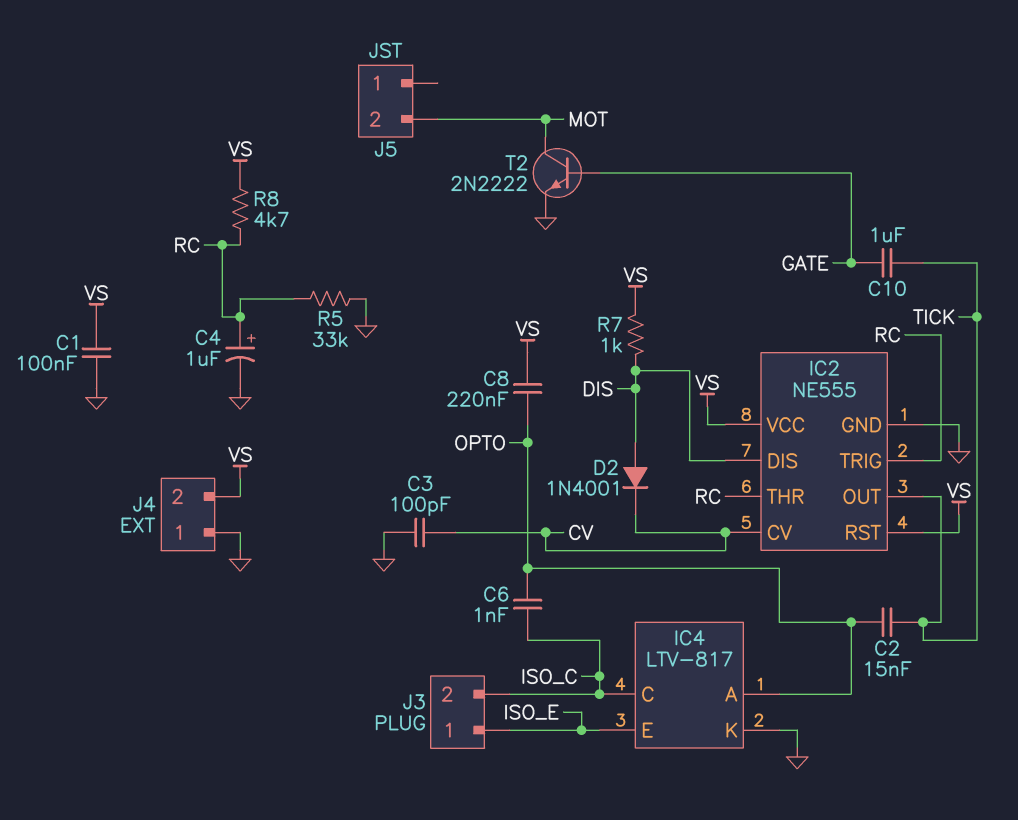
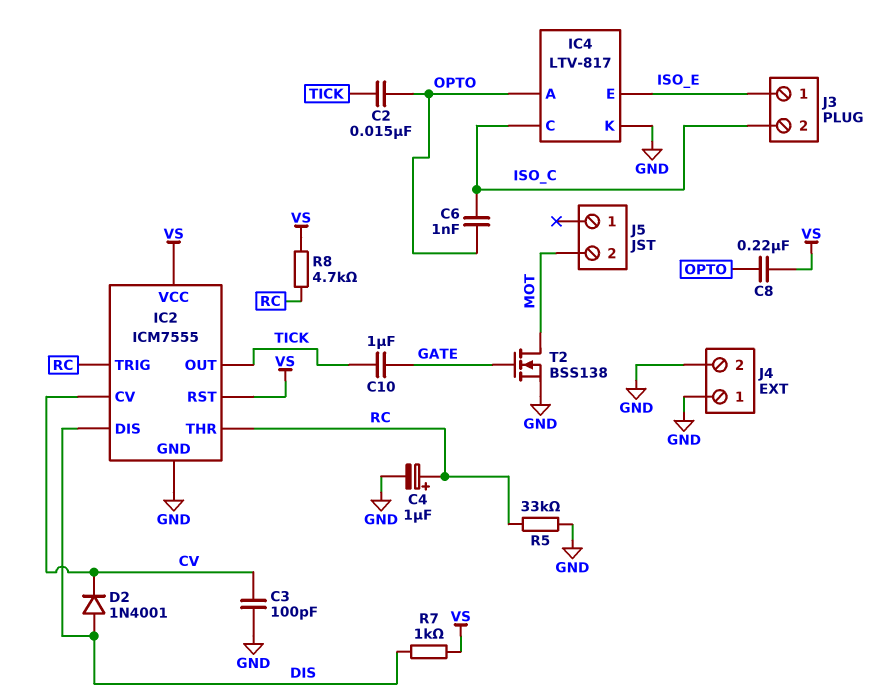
C1: 100nF (GND, VS) -> none
IC2: NE555 -> ICM7555
J4 pin 2: VS -> GND
T2: NPN 2N2222 (B GATE, C MOT, E GND) -> NMOS BSS138 (G GATE, D MOT, S GND)

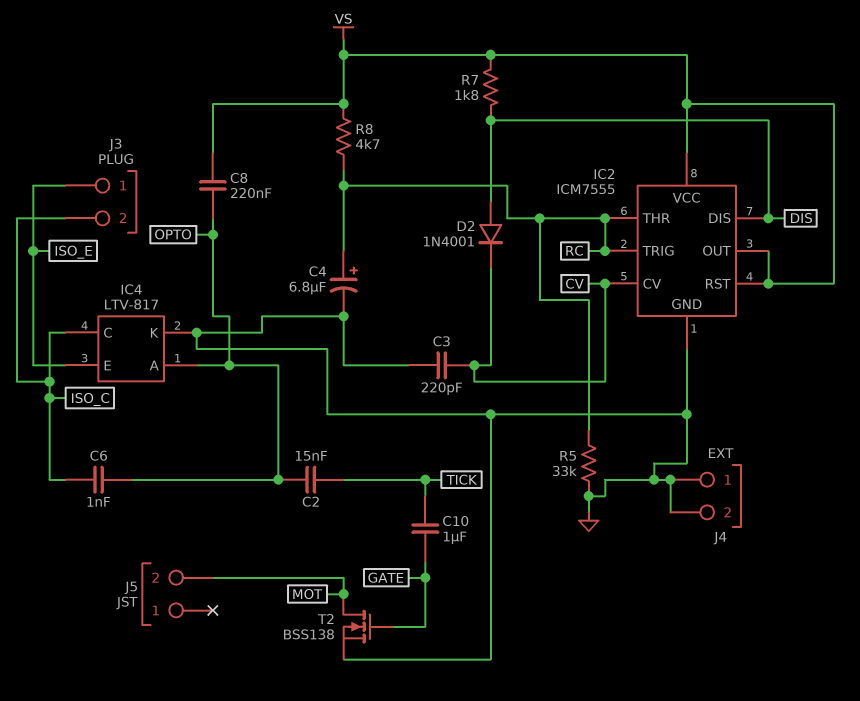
C3: 100pF (CV, GND) -> 220pF (CV, GND)
C4: 1uF (plus RC, minus GND) -> 6.8uF (plus RC, minus GND)
IC2 pin OUT: TICK -> VS
R7: 1k (DIS, VS) -> 1.8k (DIS, VS)

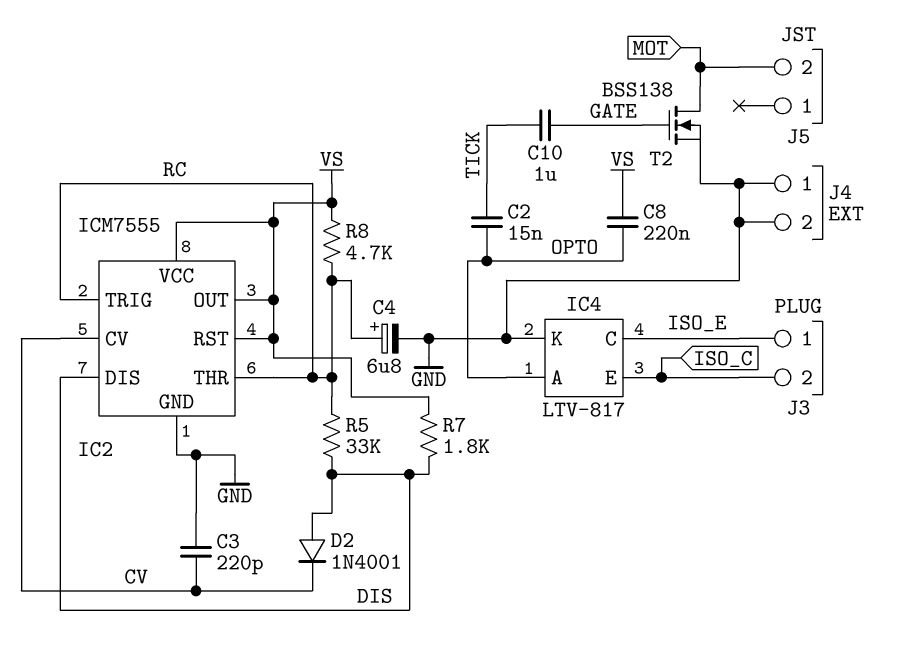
C6: 1nF (ISO_C, OPTO) -> none
IC4 pin C: ISO_C -> ISO_E
IC4 pin E: ISO_E -> ISO_C
R5: 33k (GND, RC) -> 33k (DIS, RC)

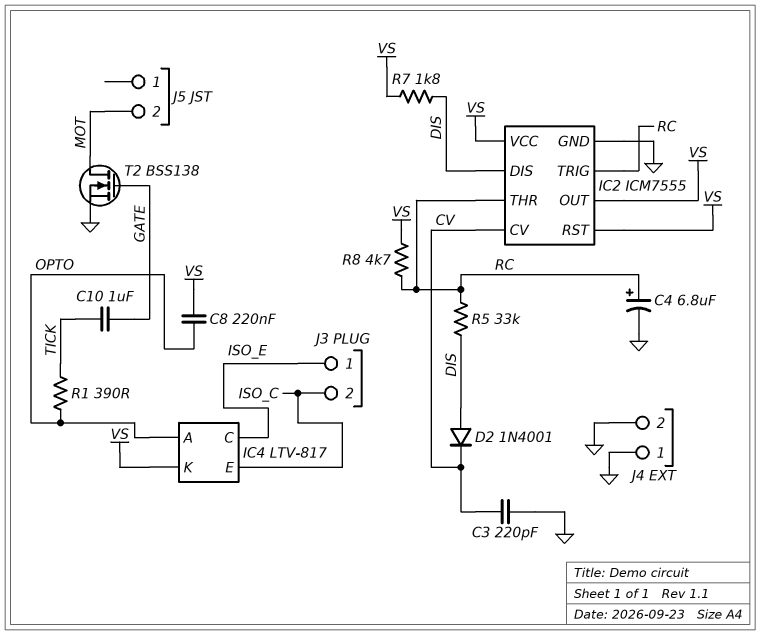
C2: 15nF (OPTO, TICK) -> none
IC4 pin K: GND -> VS
R1: none -> 390 (OPTO, TICK)

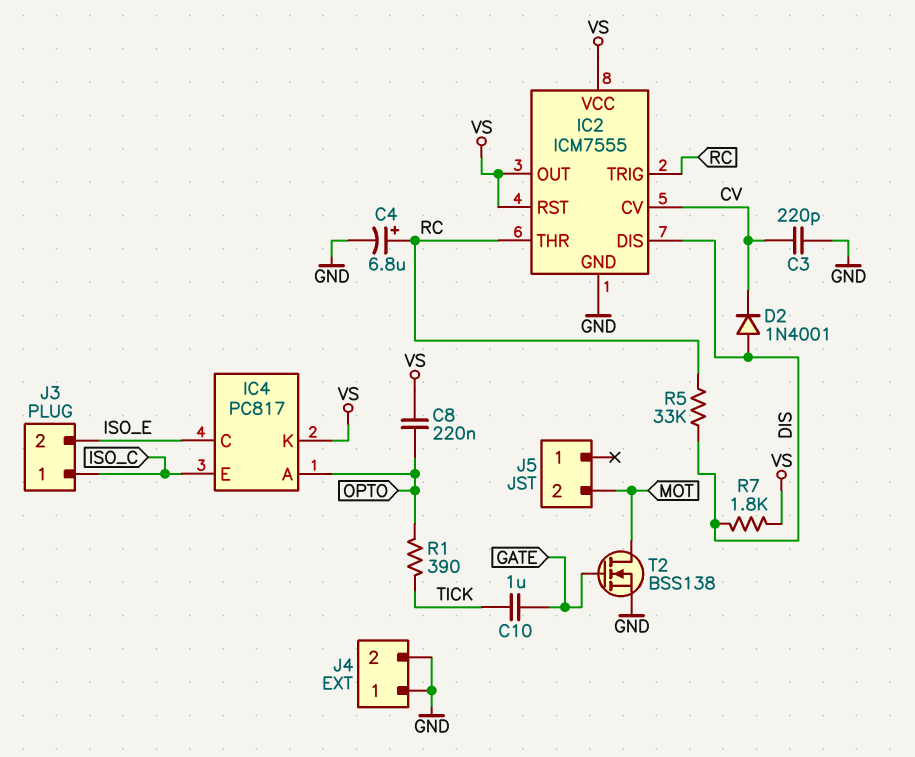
IC4: LTV-817 -> PC817
J3 pin 1: ISO_E -> ISO_C
J3 pin 2: ISO_C -> ISO_E
R8: 4.7k (RC, VS) -> none

